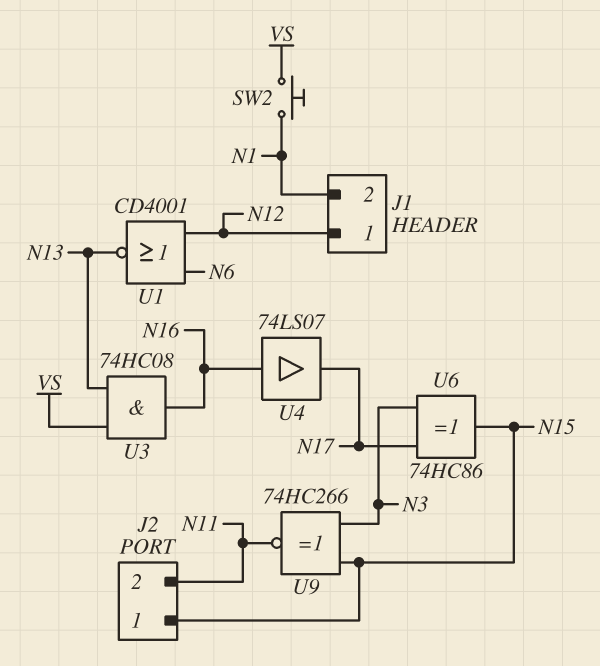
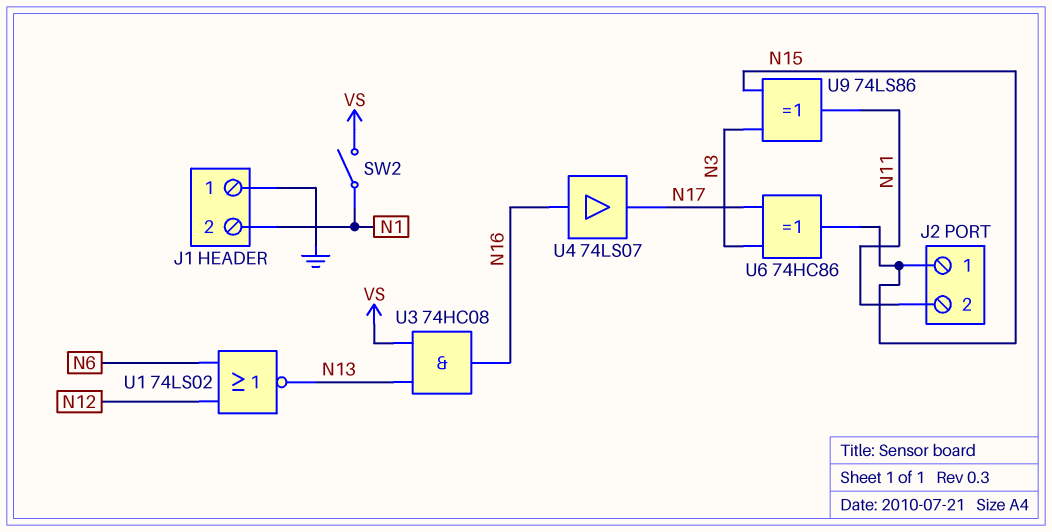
J1 pin 1: N12 -> GND
SW2: button (N1, VS) -> switch (N1, VS)
U1: NOR CD4001 (in N6, in N12, out N13) -> NOR 74LS02 (in N6, in N12, out N13)
U9: XNOR 74HC266 (in N3, in N15, out N11) -> XOR 74LS86 (in N3, in N15, out N11)

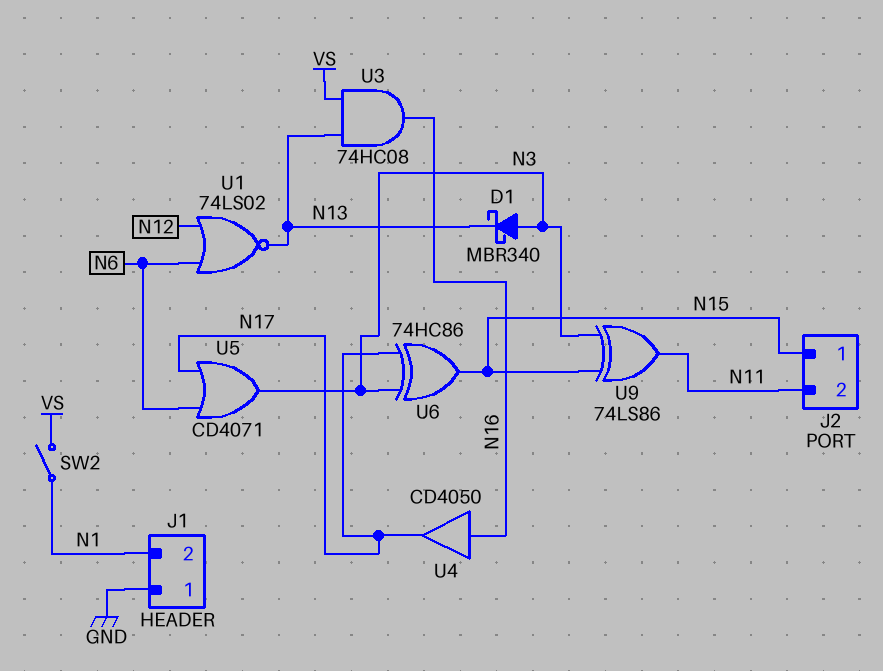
D1: none -> schottky MBR340 (A N3, K N13)
U4: buffer 74LS07 (in N16, out N17) -> buffer CD4050 (in N16, out N17)
U5: none -> OR CD4071 (in N6, in N17, out N3)

